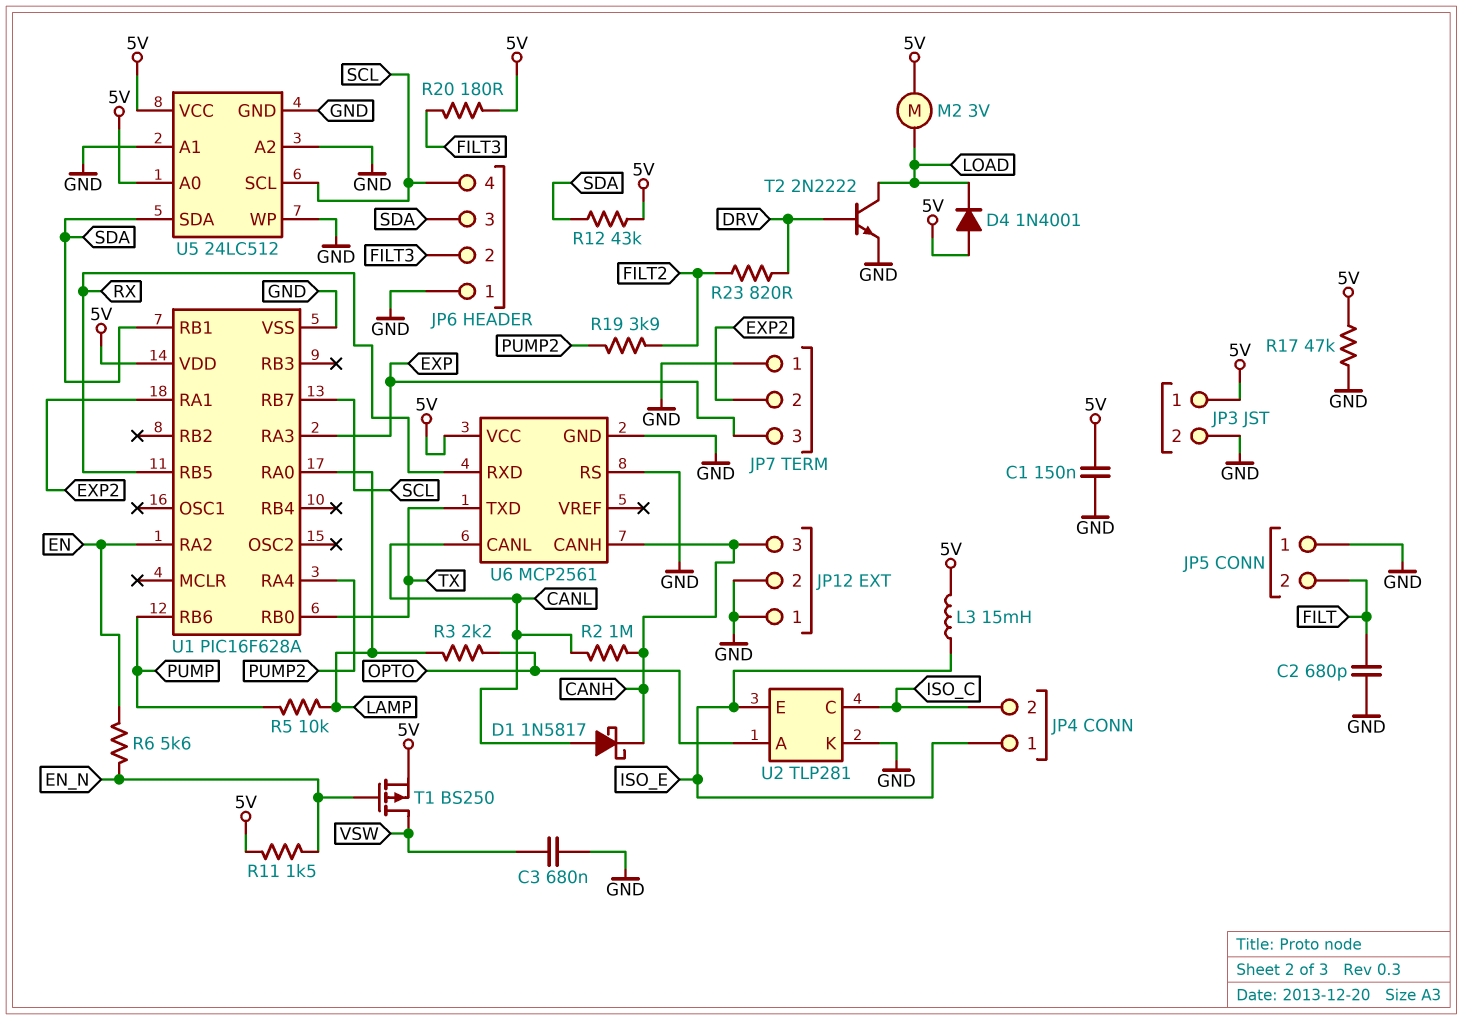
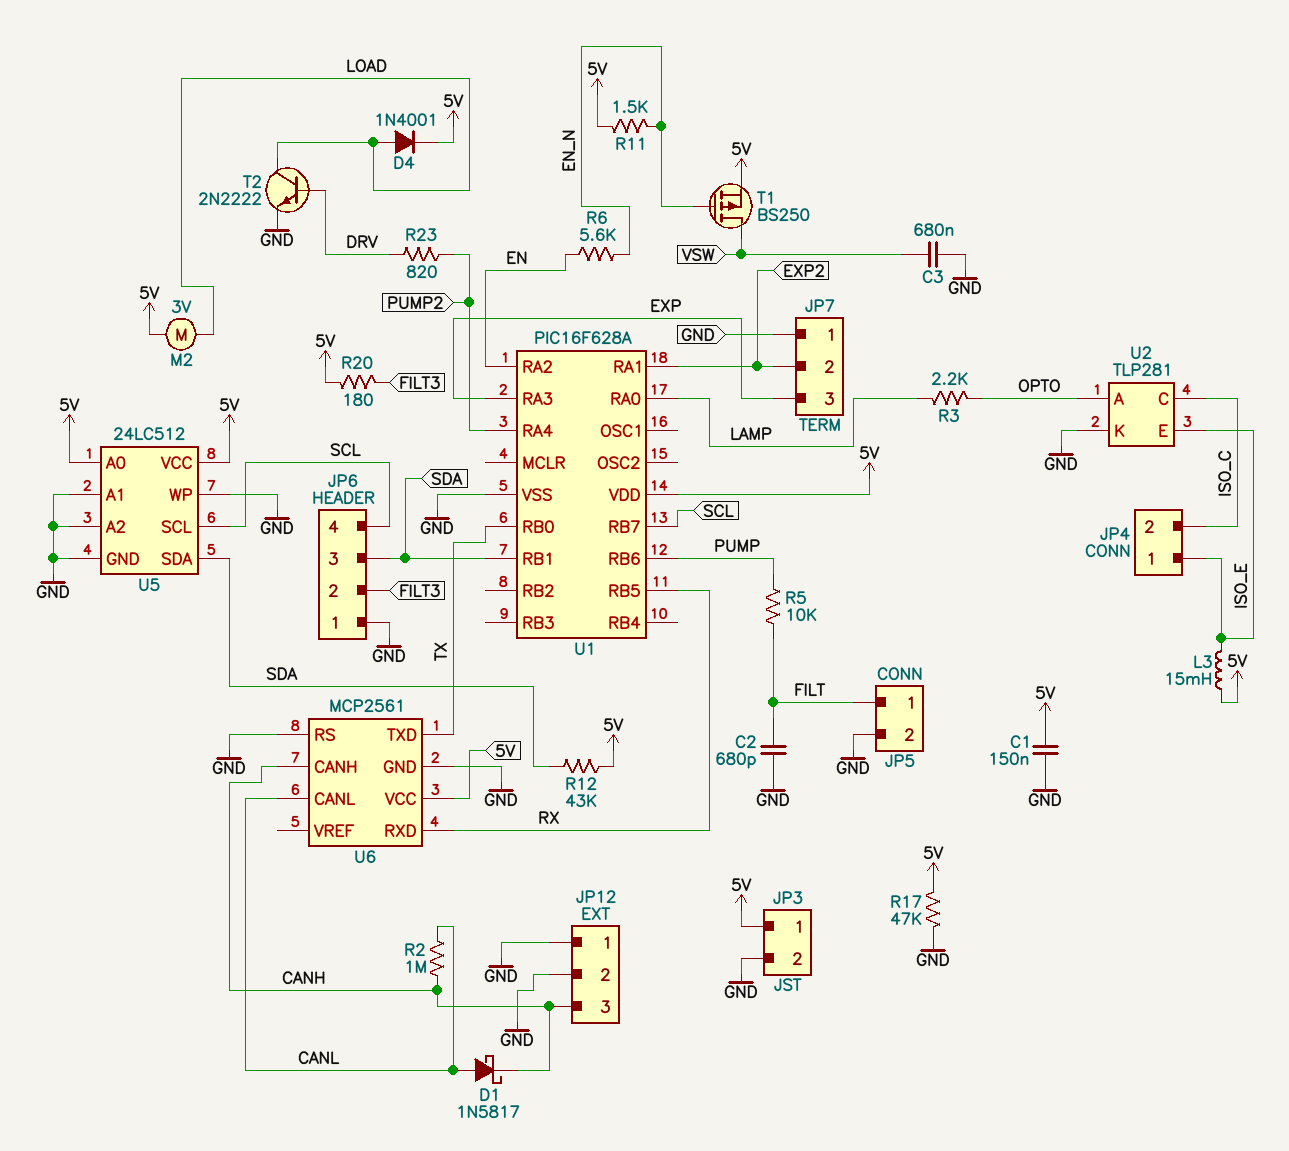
D4: diode 1N4001 (A 5V, K LOAD) -> diode 1N4001 (A LOAD, K 5V)
JP5 pin 1: GND -> FILT
JP5 pin 2: FILT -> GND
R5: 10k (LAMP, PUMP) -> 10k (FILT, PUMP)
R19: 3.9k (FILT2, PUMP2) -> none
R23: 820 (DRV, FILT2) -> 820 (DRV, PUMP2)

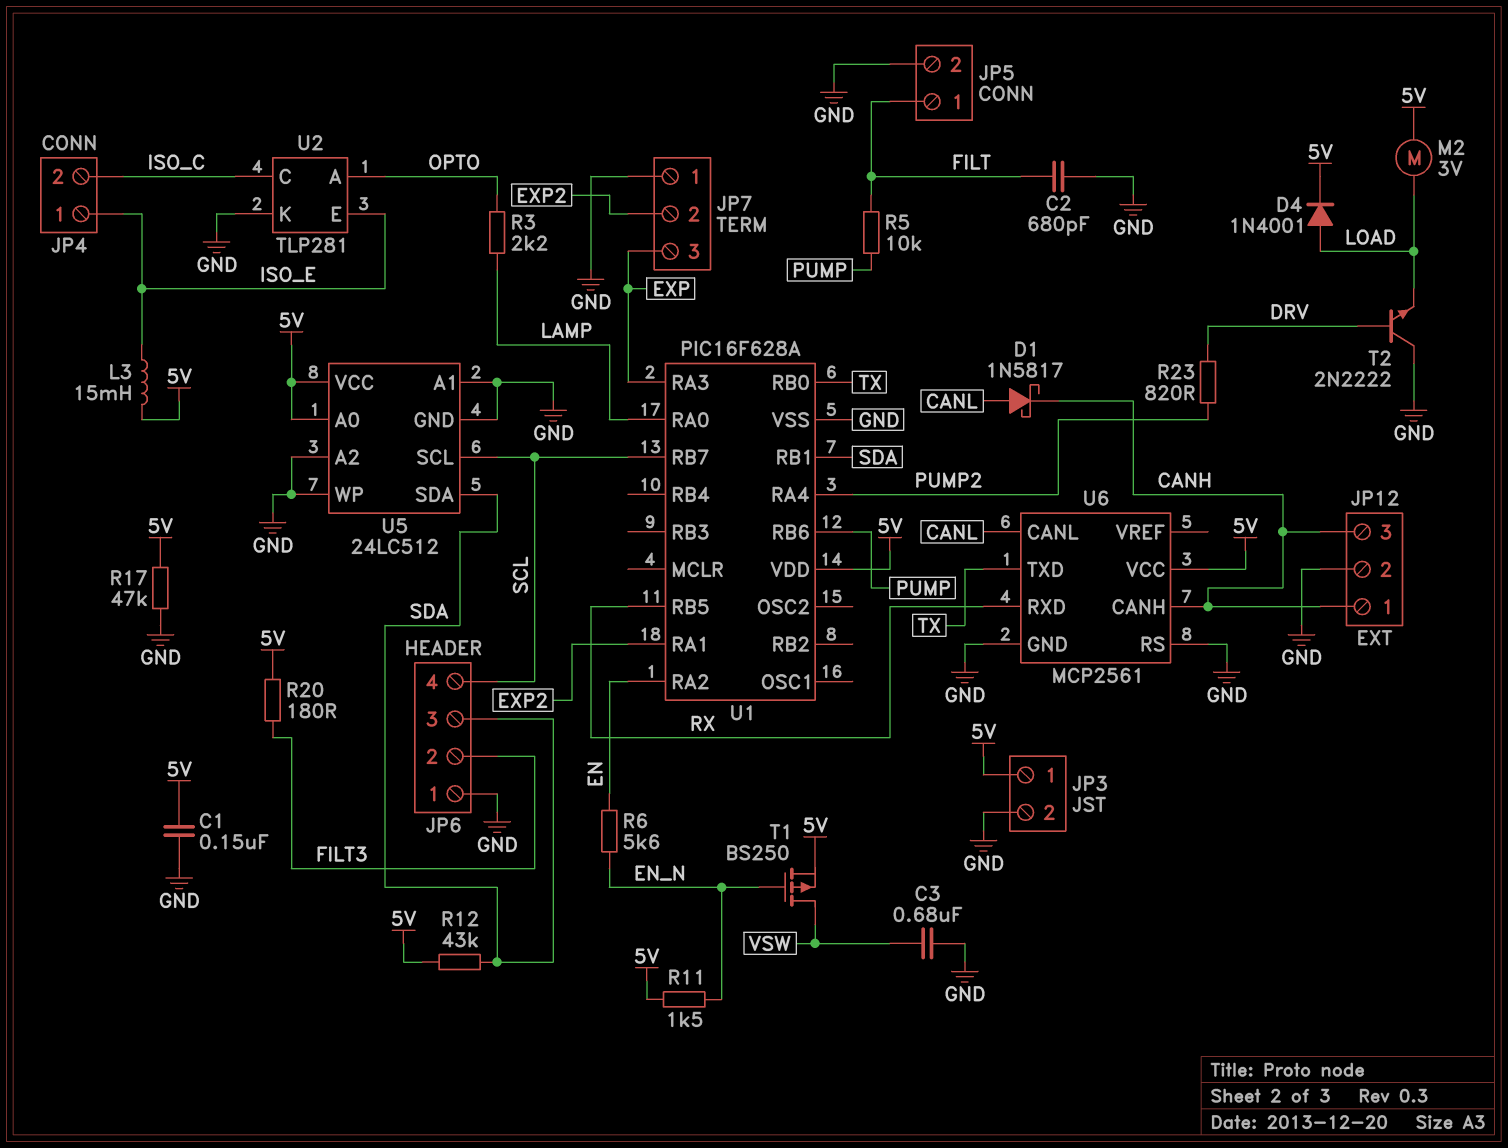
JP12 pin 1: GND -> CANH
R2: 1M (CANH, CANL) -> none
T2: NPN 2N2222 (B DRV, C LOAD, E GND) -> NPN 2N2222 (B DRV, C GND, E LOAD)

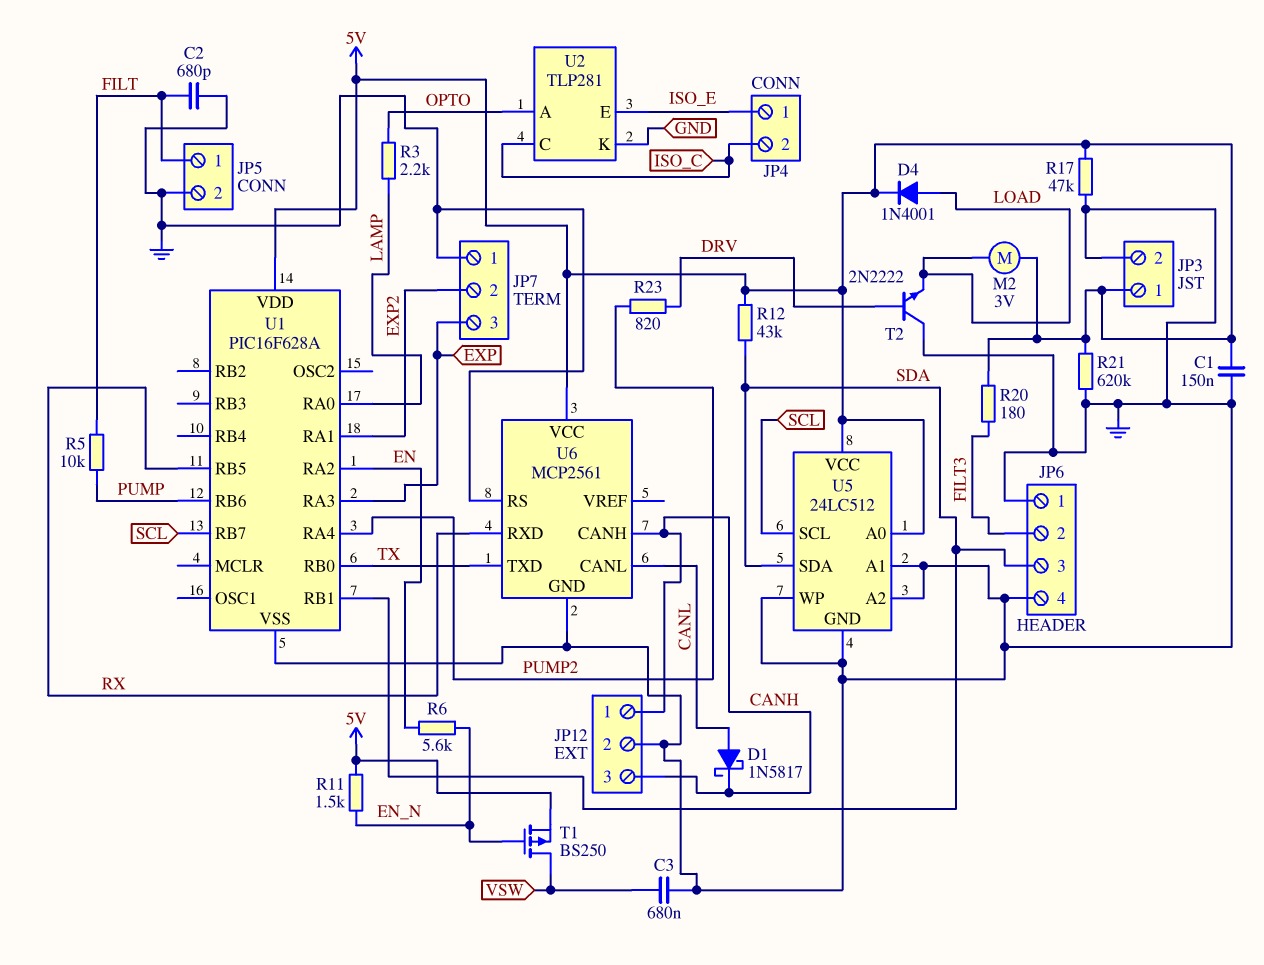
JP6 pin 4: SCL -> GND
L3: 15mH (5V, ISO_E) -> none
R21: none -> 620k (5V, GND)

